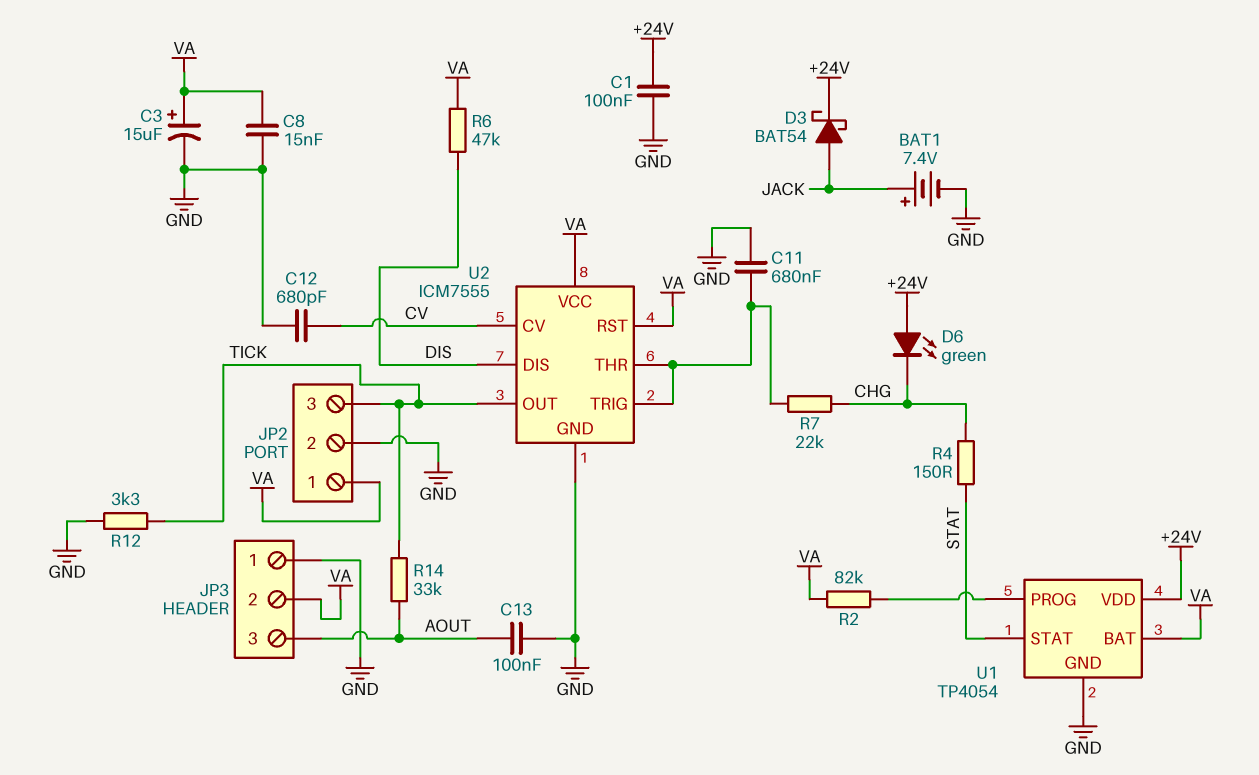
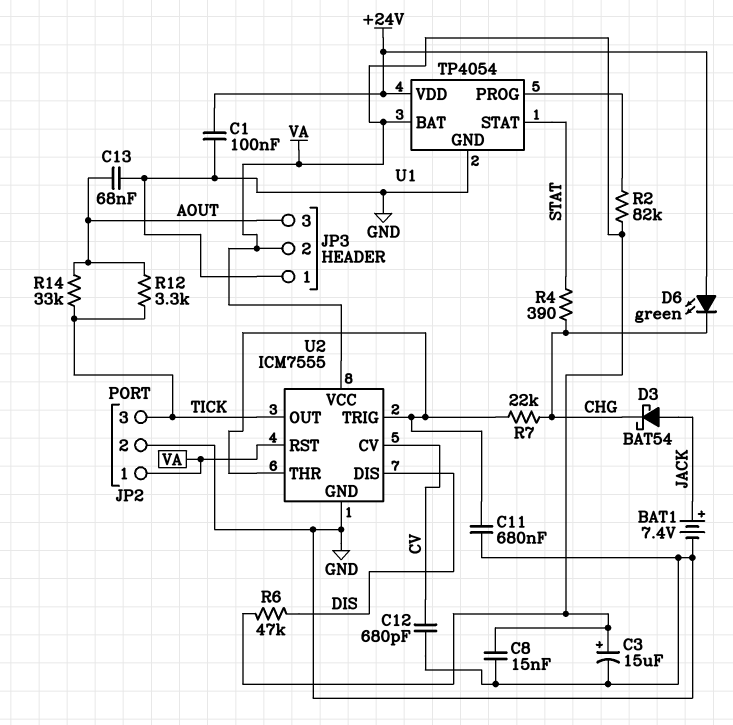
C13: 100nF (AOUT, GND) -> 68nF (AOUT, GND)
D3: schottky BAT54 (A JACK, K +24V) -> schottky BAT54 (A JACK, K CHG)
R4: 150 (CHG, STAT) -> 390 (CHG, STAT)
R12: 3.3k (GND, TICK) -> 3.3k (AOUT, TICK)

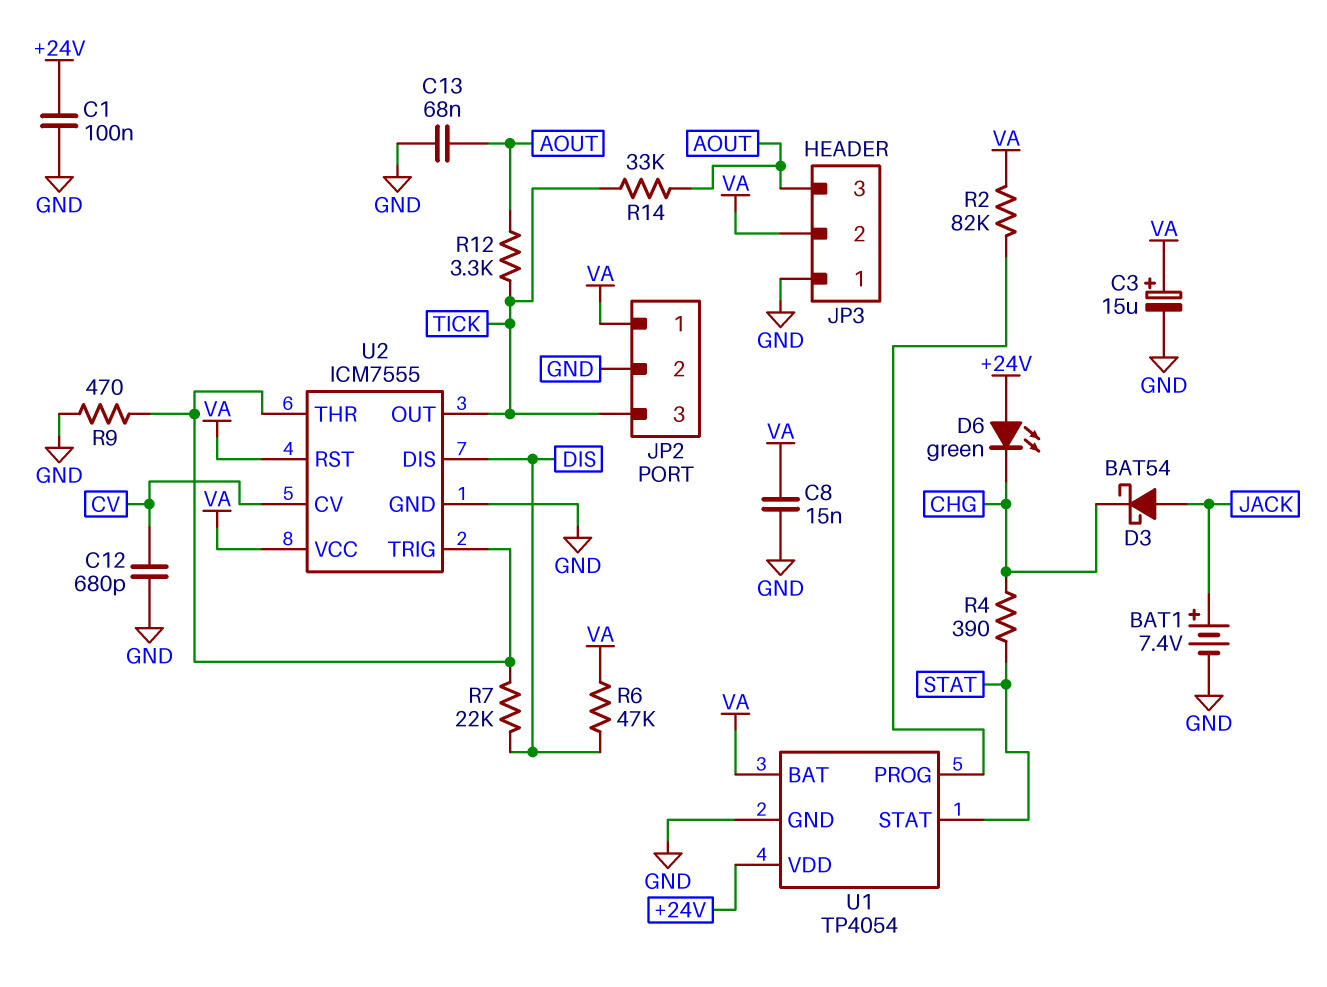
C11: 680nF (GND, U2/THR) -> none
R7: 22k (CHG, U2/THR) -> 22k (DIS, U2/THR)
R9: none -> 470 (GND, U2/THR)

